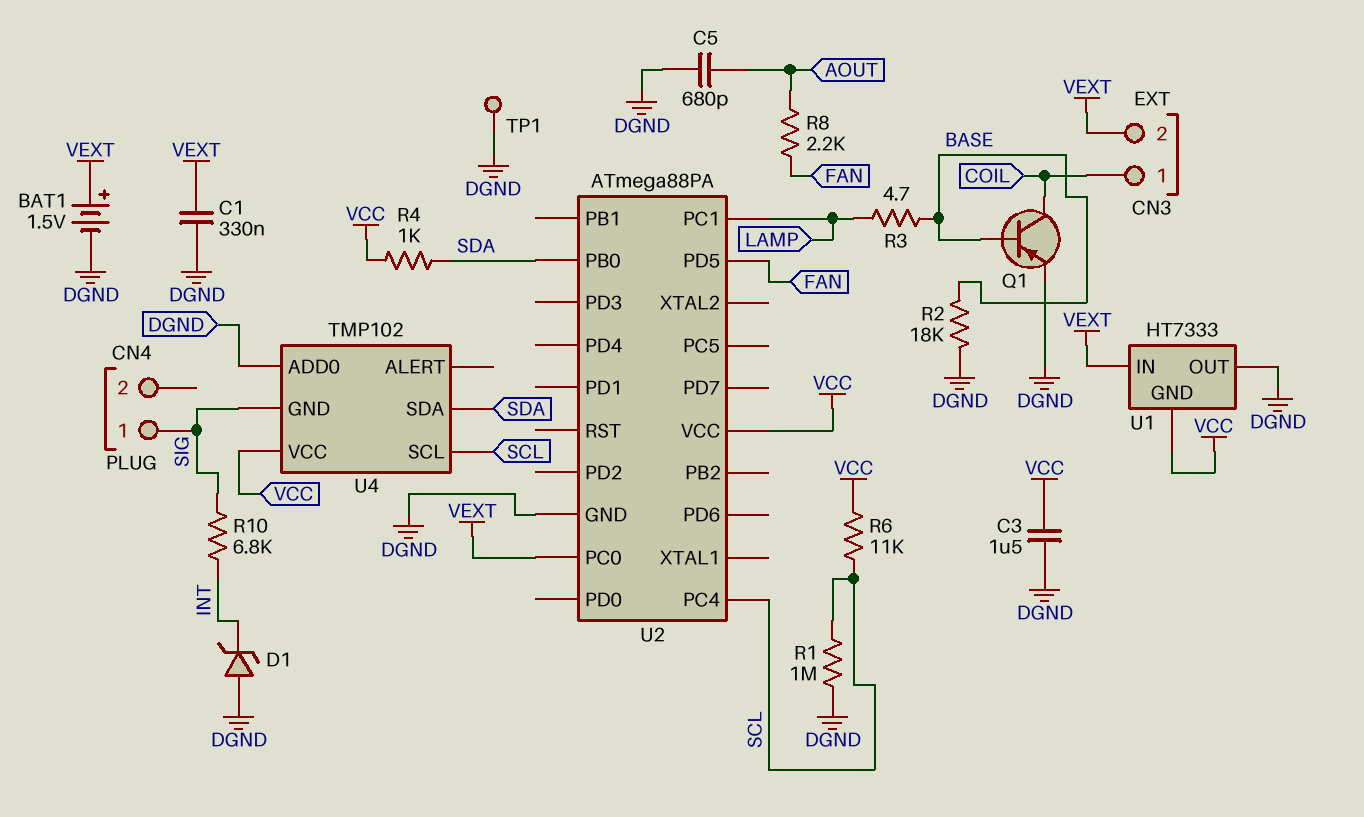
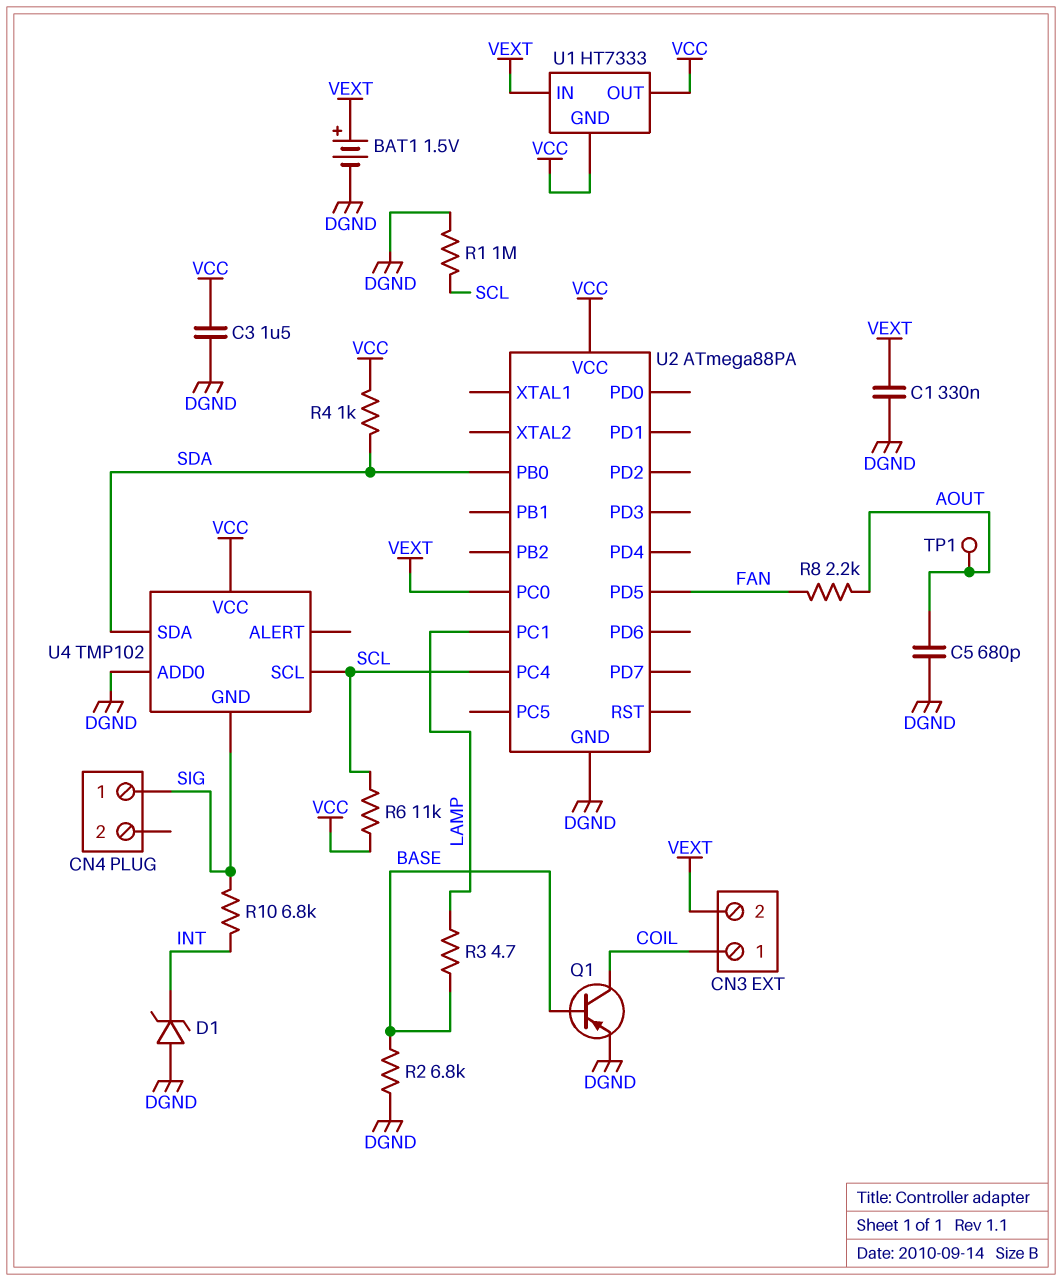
R2: 18k (BASE, DGND) -> 6.8k (BASE, DGND)
TP1: test point (DGND) -> test point (AOUT)
U1 pin OUT: DGND -> VCC

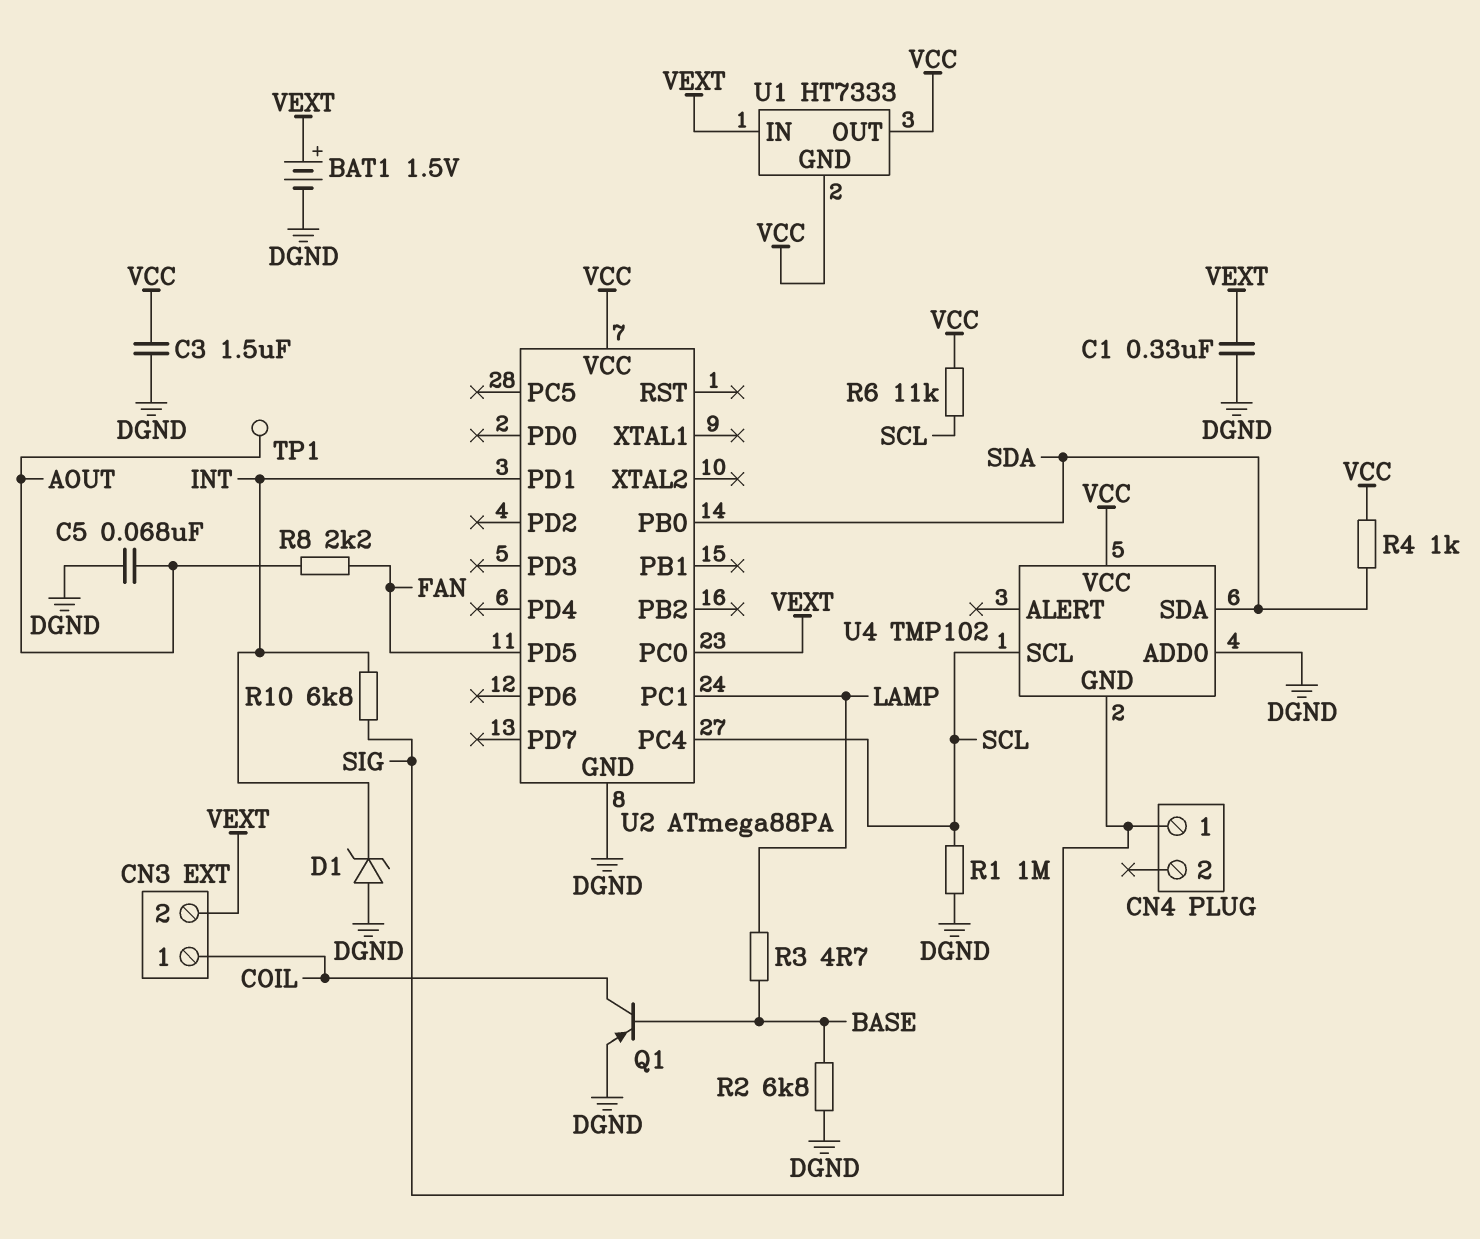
C5: 680pF (AOUT, DGND) -> 68nF (AOUT, DGND)
U2 pin PD1: none -> INT

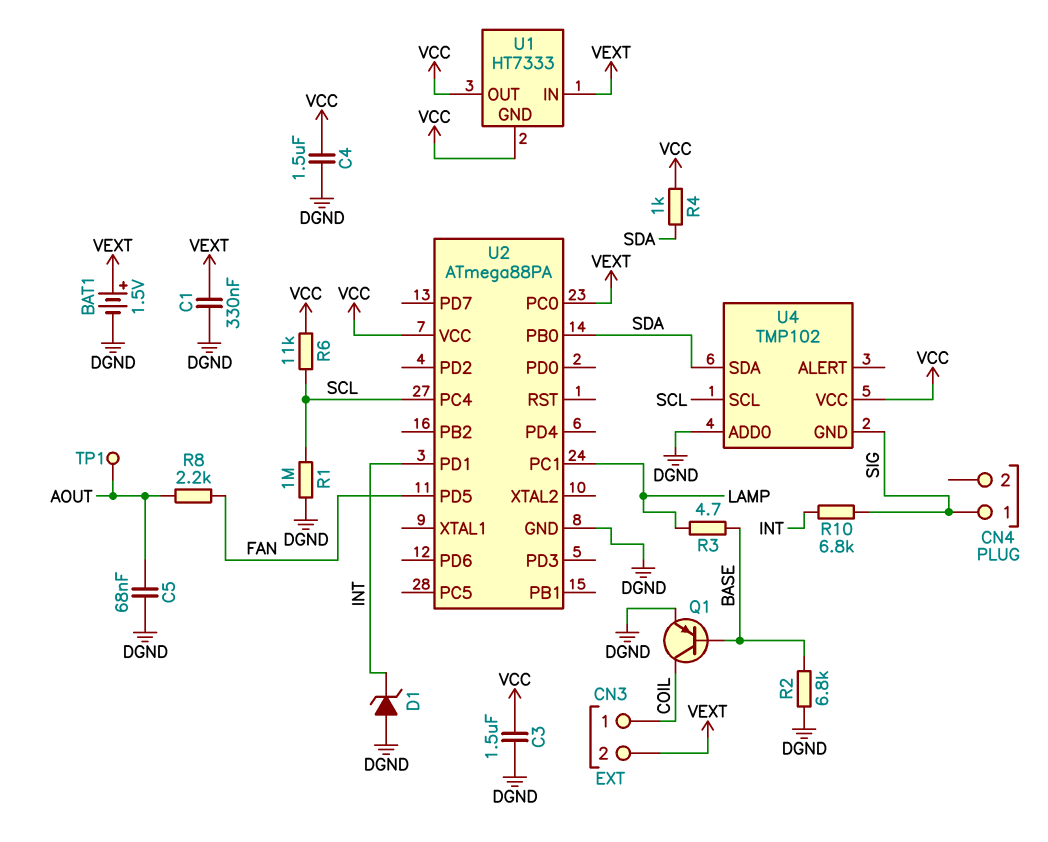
C4: none -> 1.5uF (DGND, VCC)

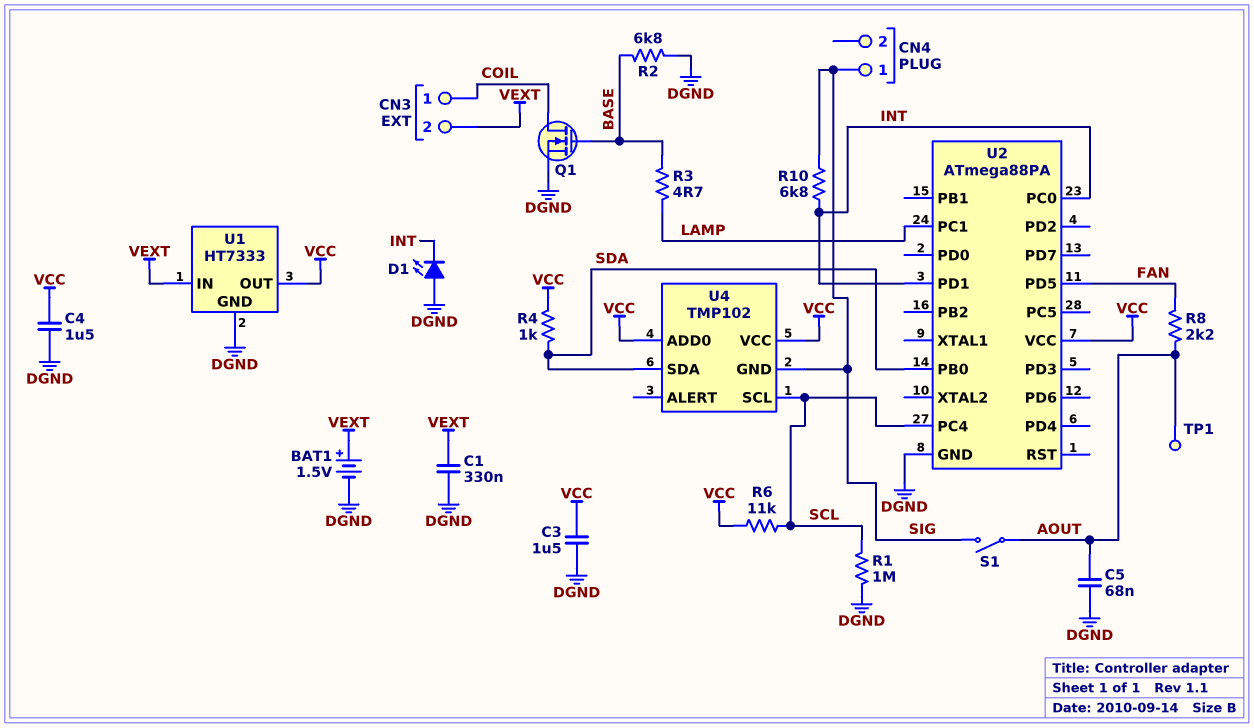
D1: zener (A DGND, K INT) -> LED (A DGND, K INT)
Q1: PNP (B BASE, C COIL, E DGND) -> NMOS (G BASE, D COIL, S DGND)
S1: none -> switch (AOUT, SIG)
U1 pin GND: VCC -> DGND
U2 pin PC0: VEXT -> INT
U4 pin ADD0: DGND -> VCC

